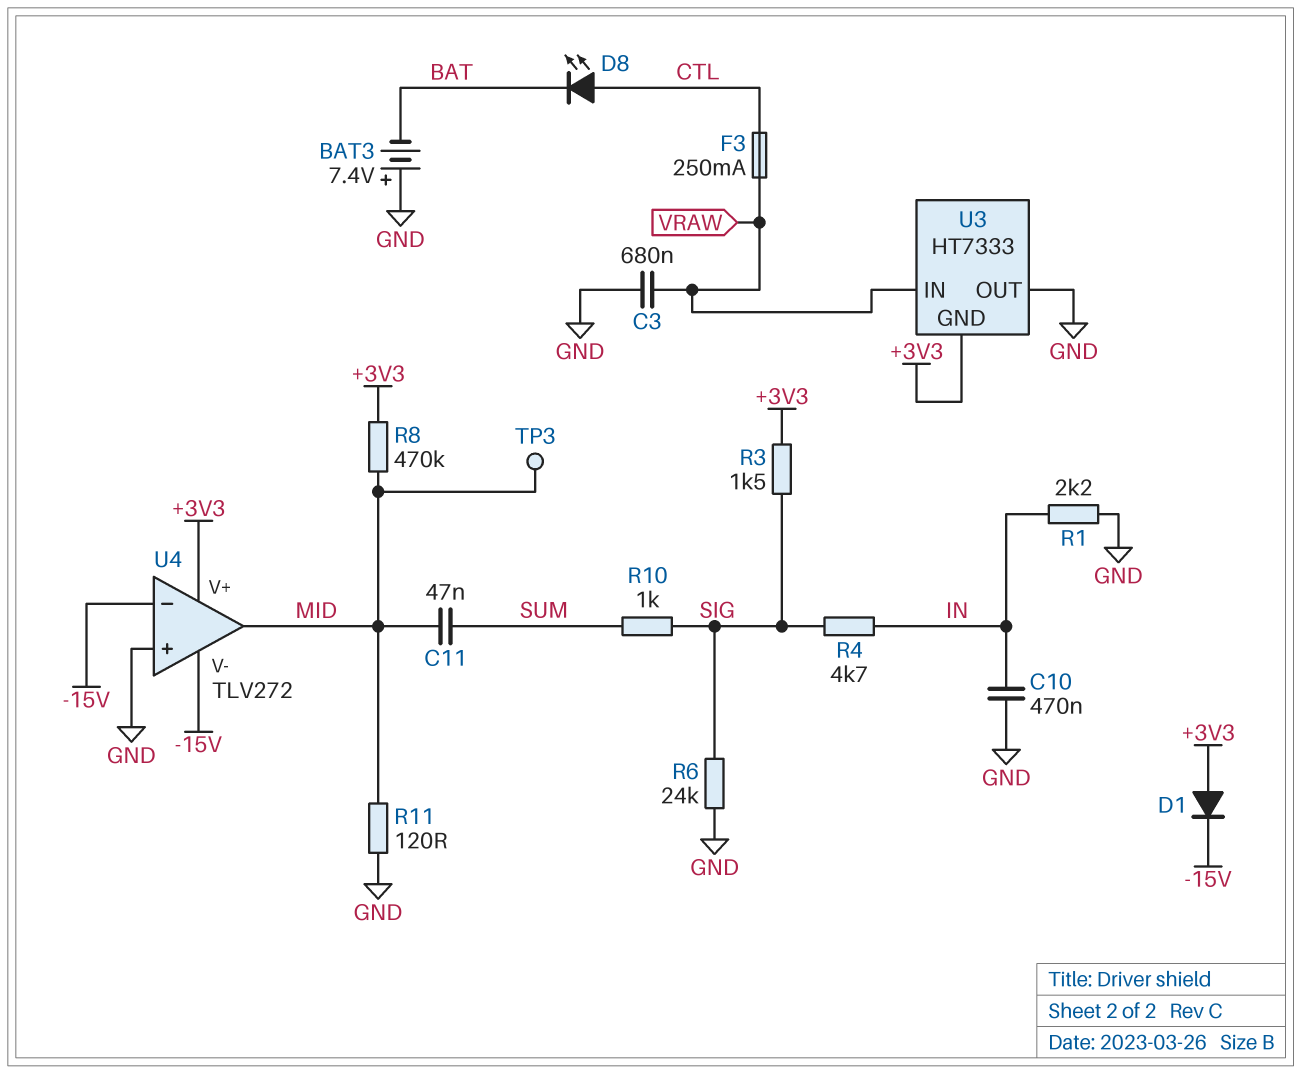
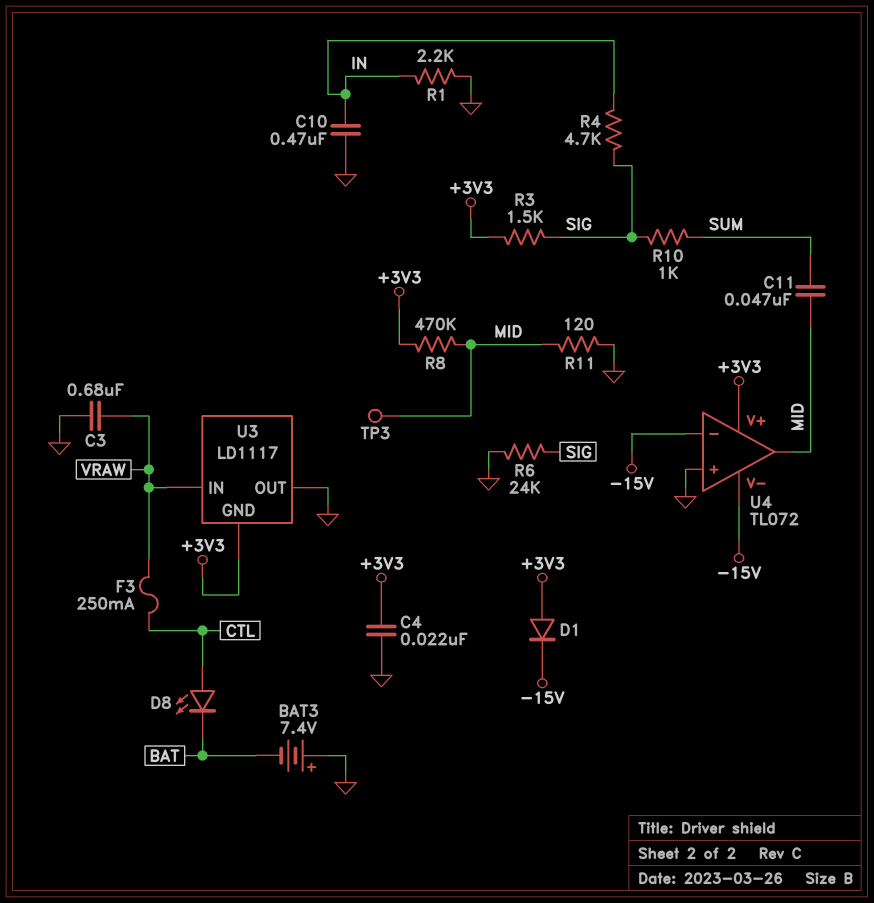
C4: none -> 22nF (+3V3, GND)
U3: HT7333 -> LD1117
U4: TLV272 -> TL072

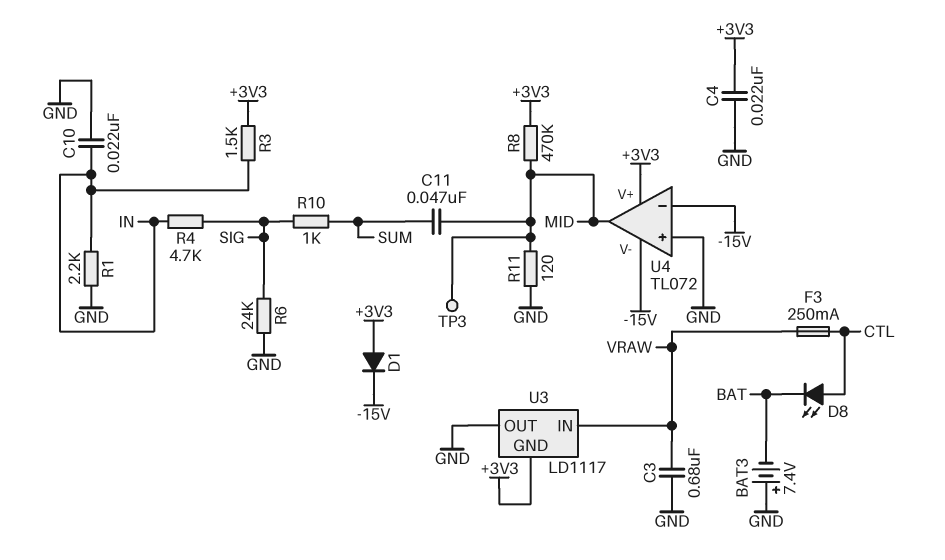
C10: 470nF (GND, IN) -> 22nF (GND, IN)
R3: 1.5k (+3V3, SIG) -> 1.5k (+3V3, IN)

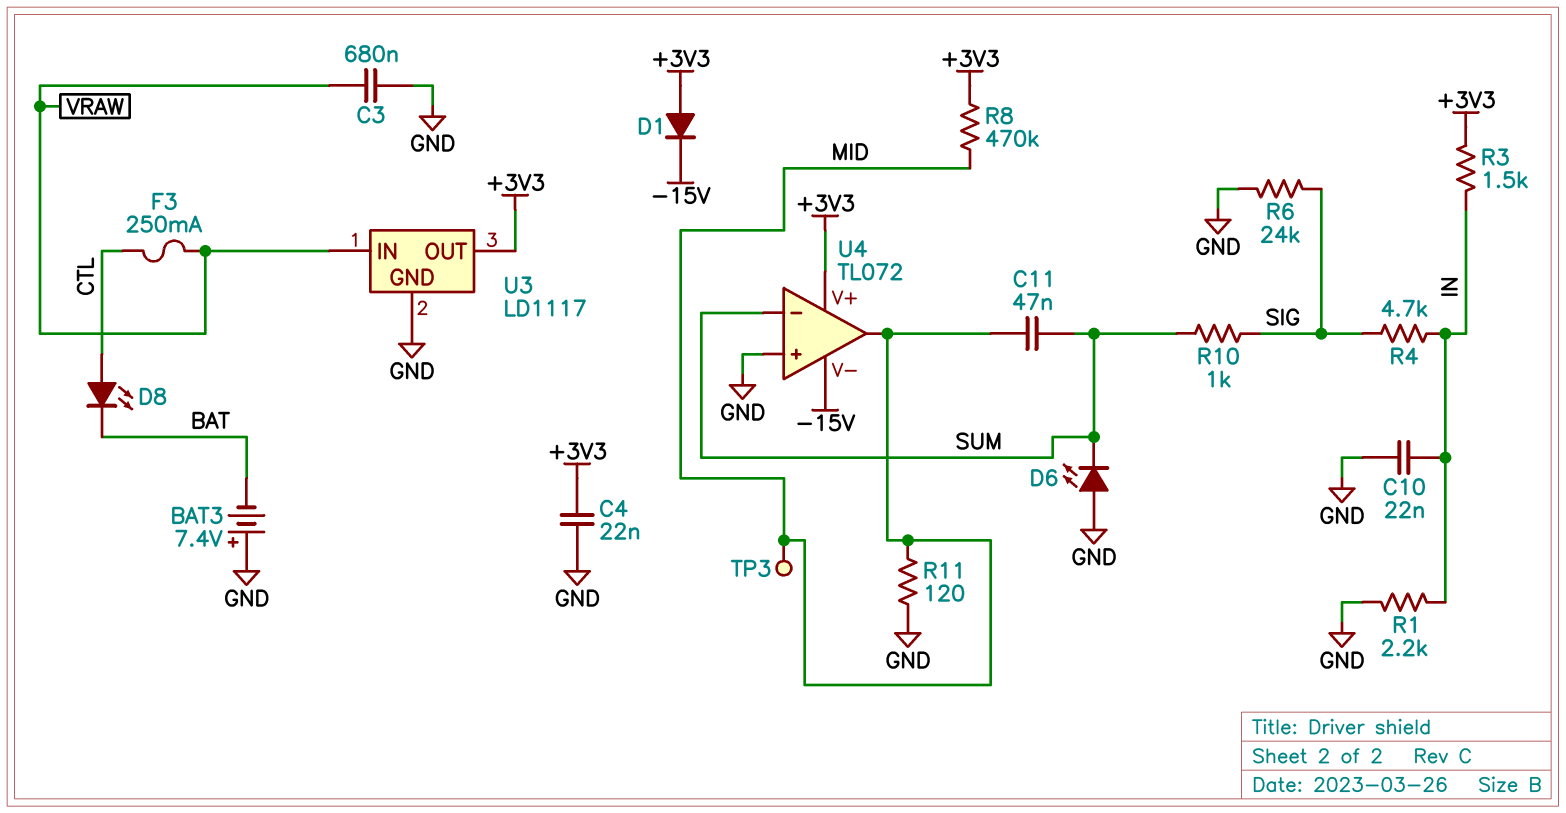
D6: none -> LED (A GND, K SUM)
U3 pin GND: +3V3 -> GND
U3 pin OUT: GND -> +3V3
U4 pin in-: -15V -> SUM

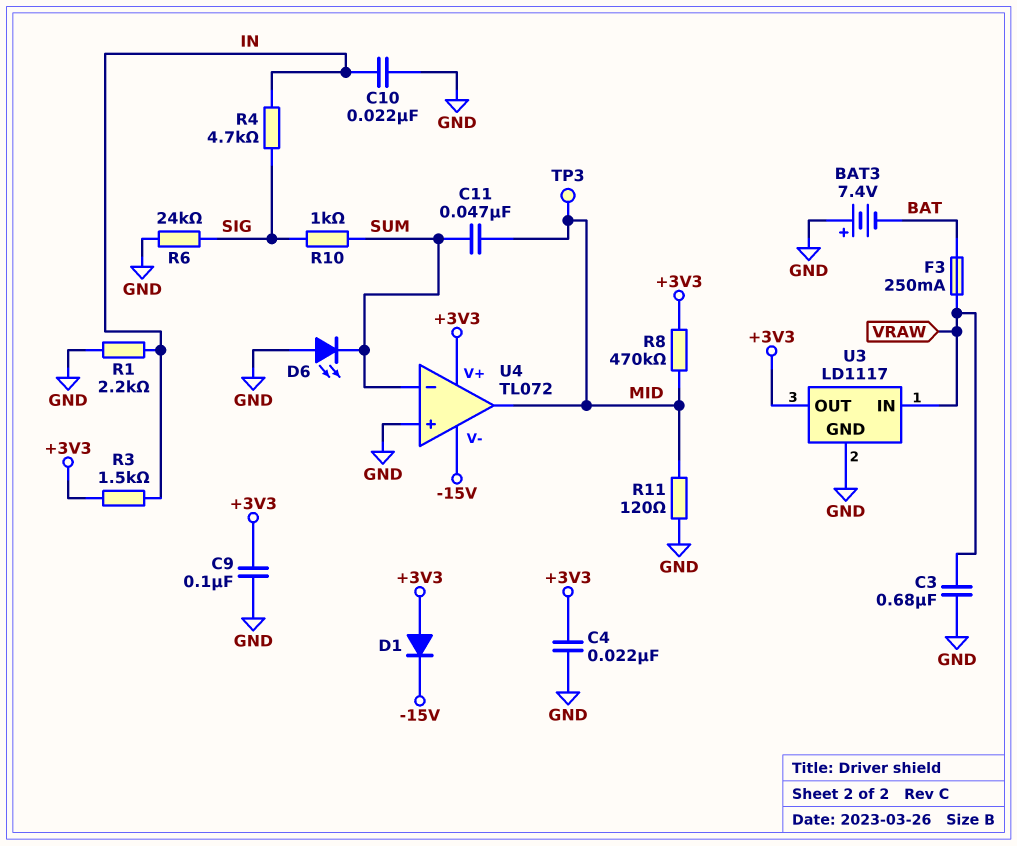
C9: none -> 100nF (+3V3, GND)
D8: LED (A CTL, K BAT) -> none
F3: 250mA (CTL, VRAW) -> 250mA (BAT, VRAW)

